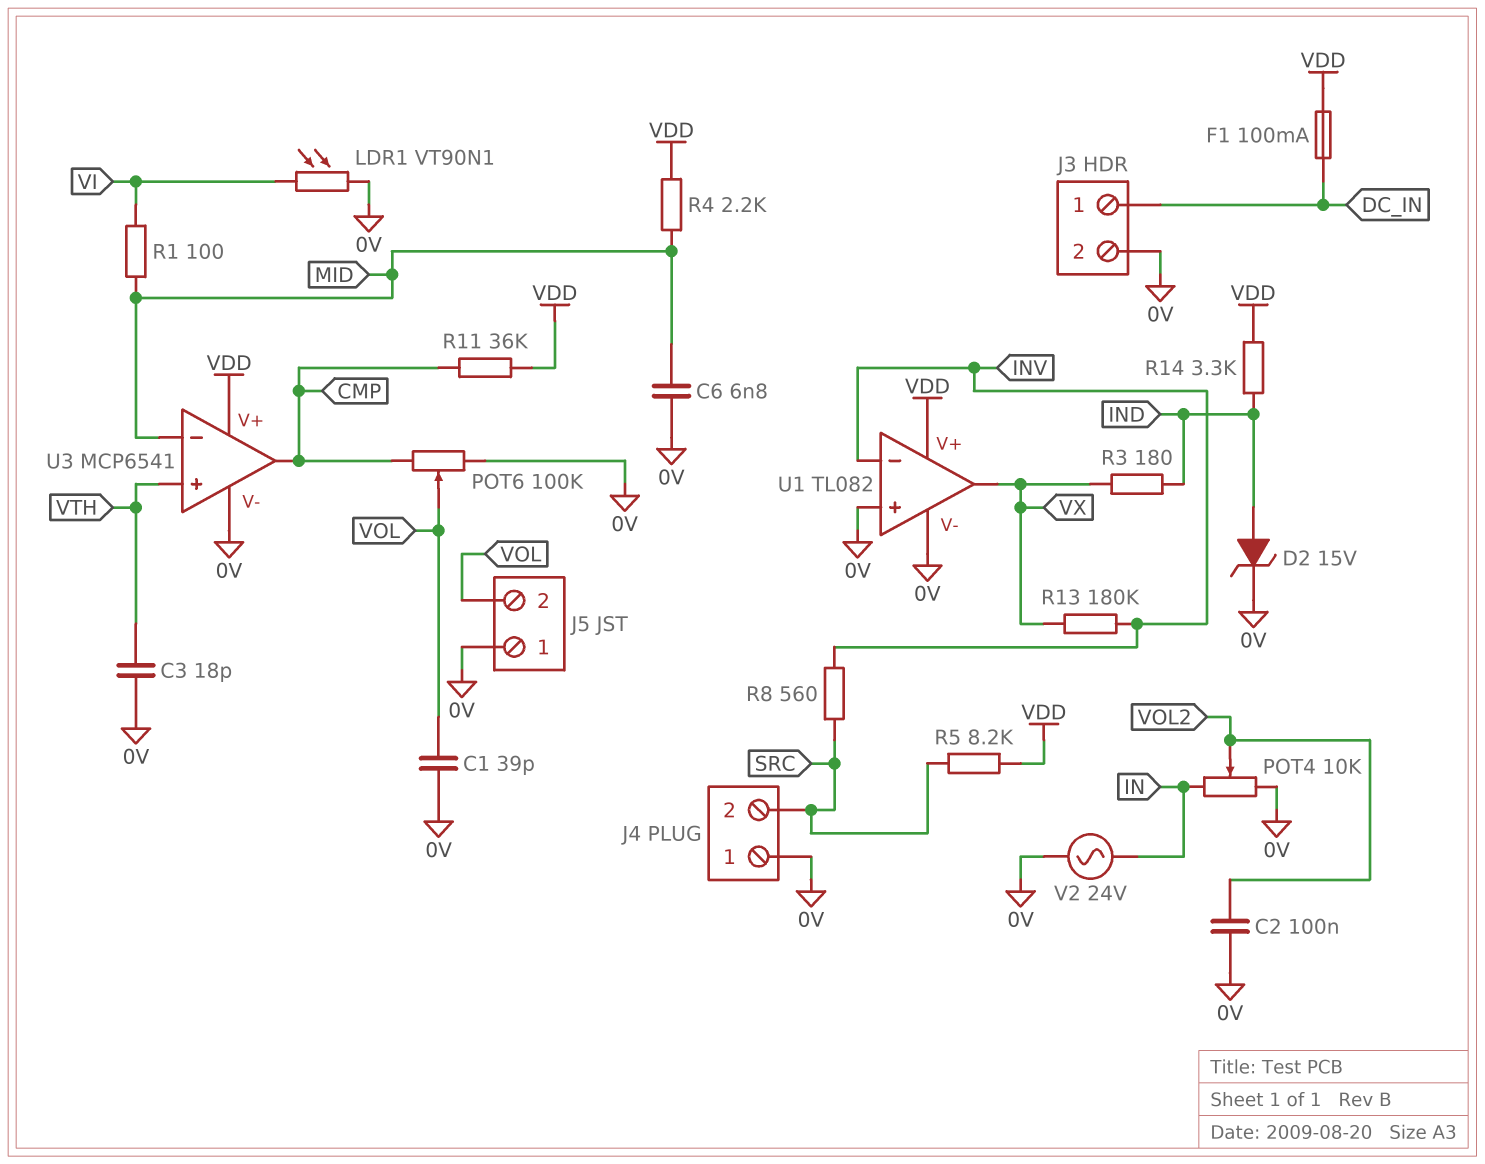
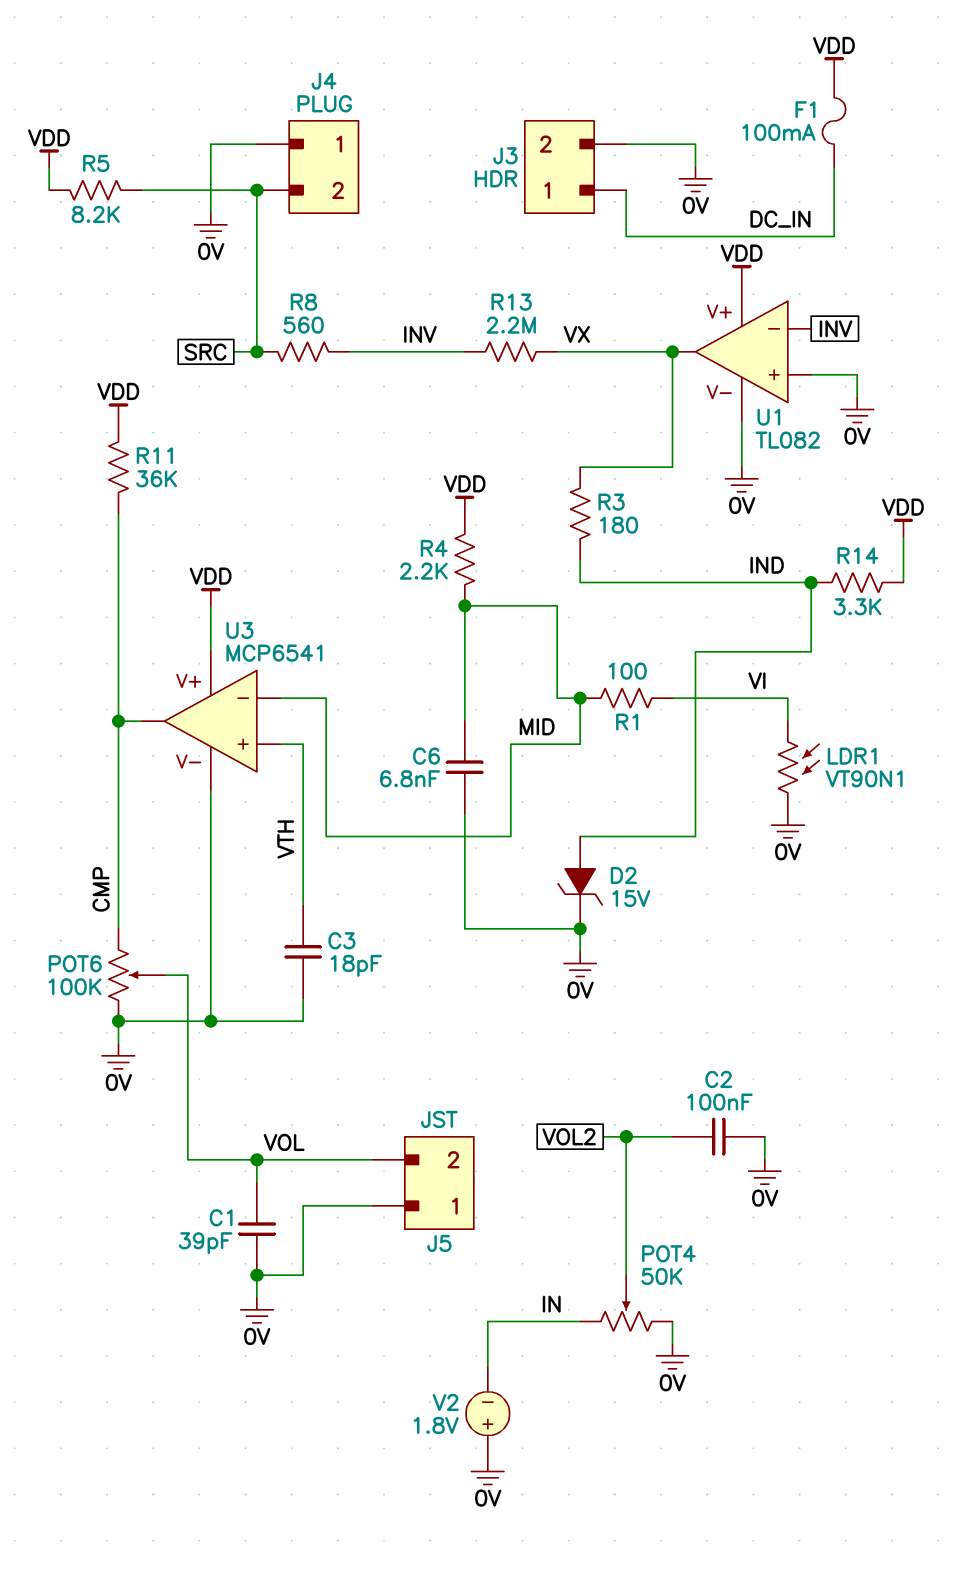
POT4: 10k (0V, IN, wiper VOL2) -> 50k (0V, IN, wiper VOL2)
R13: 180k (INV, VX) -> 2.2M (INV, VX)
V2: AC 24V (0V, IN) -> 1.8V (plus 0V, minus IN)

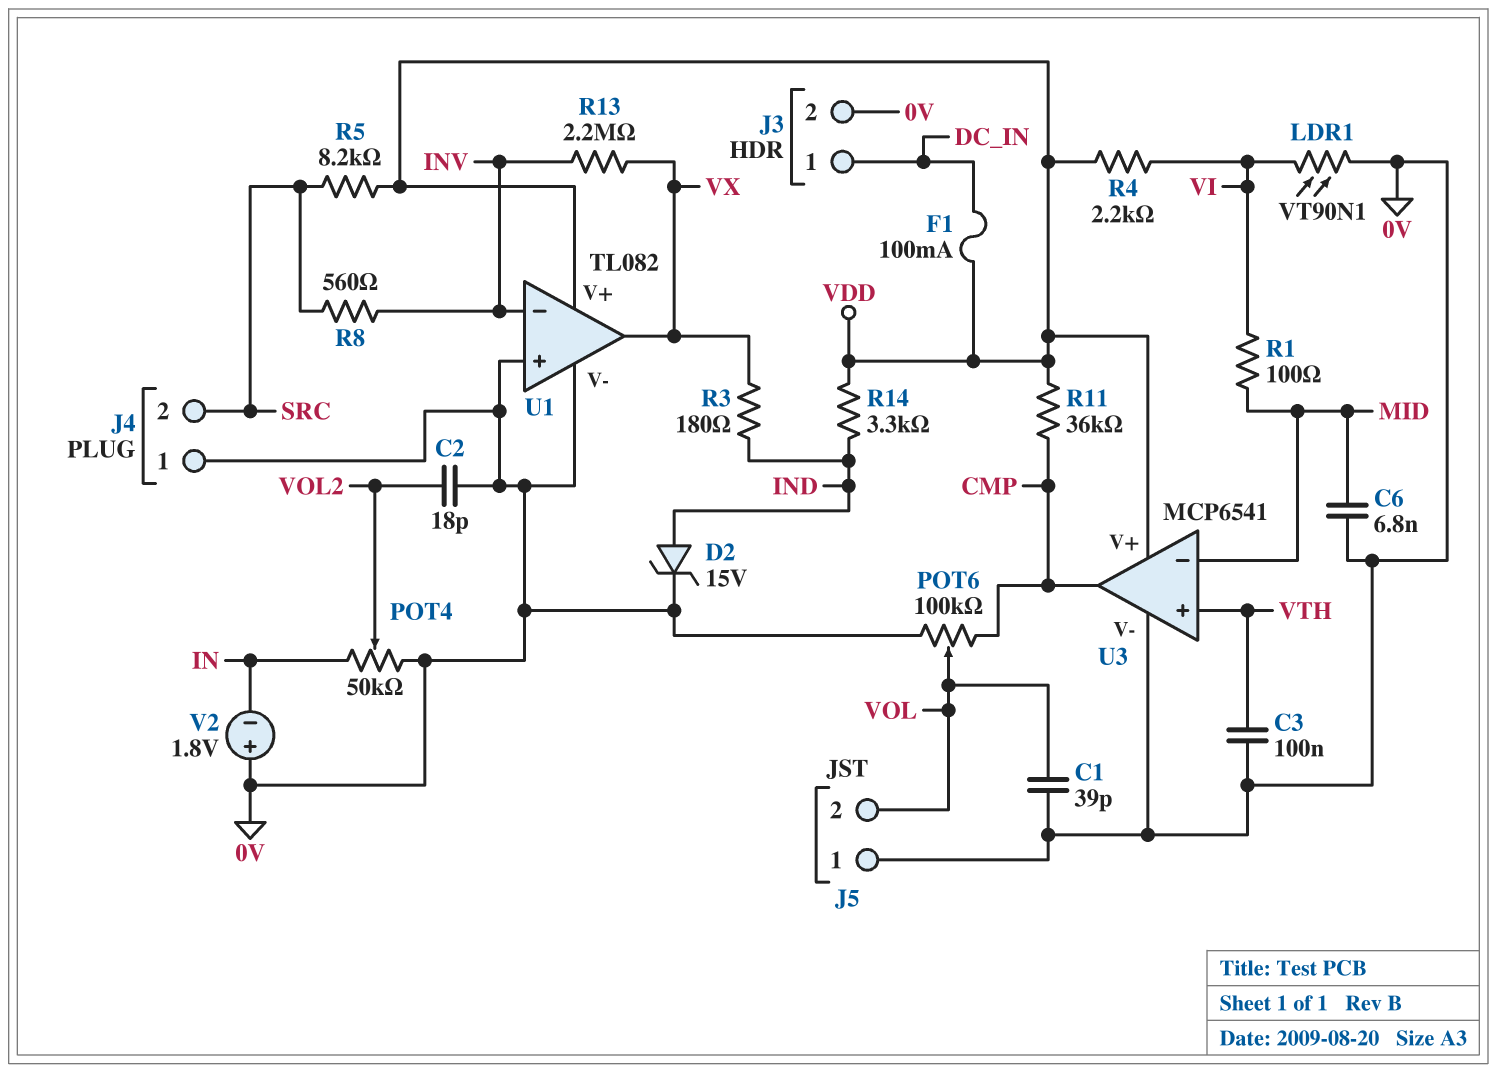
C2: 100nF (0V, VOL2) -> 18pF (0V, VOL2)
C3: 18pF (0V, VTH) -> 100nF (0V, VTH)
R4: 2.2k (MID, VDD) -> 2.2k (VDD, VI)

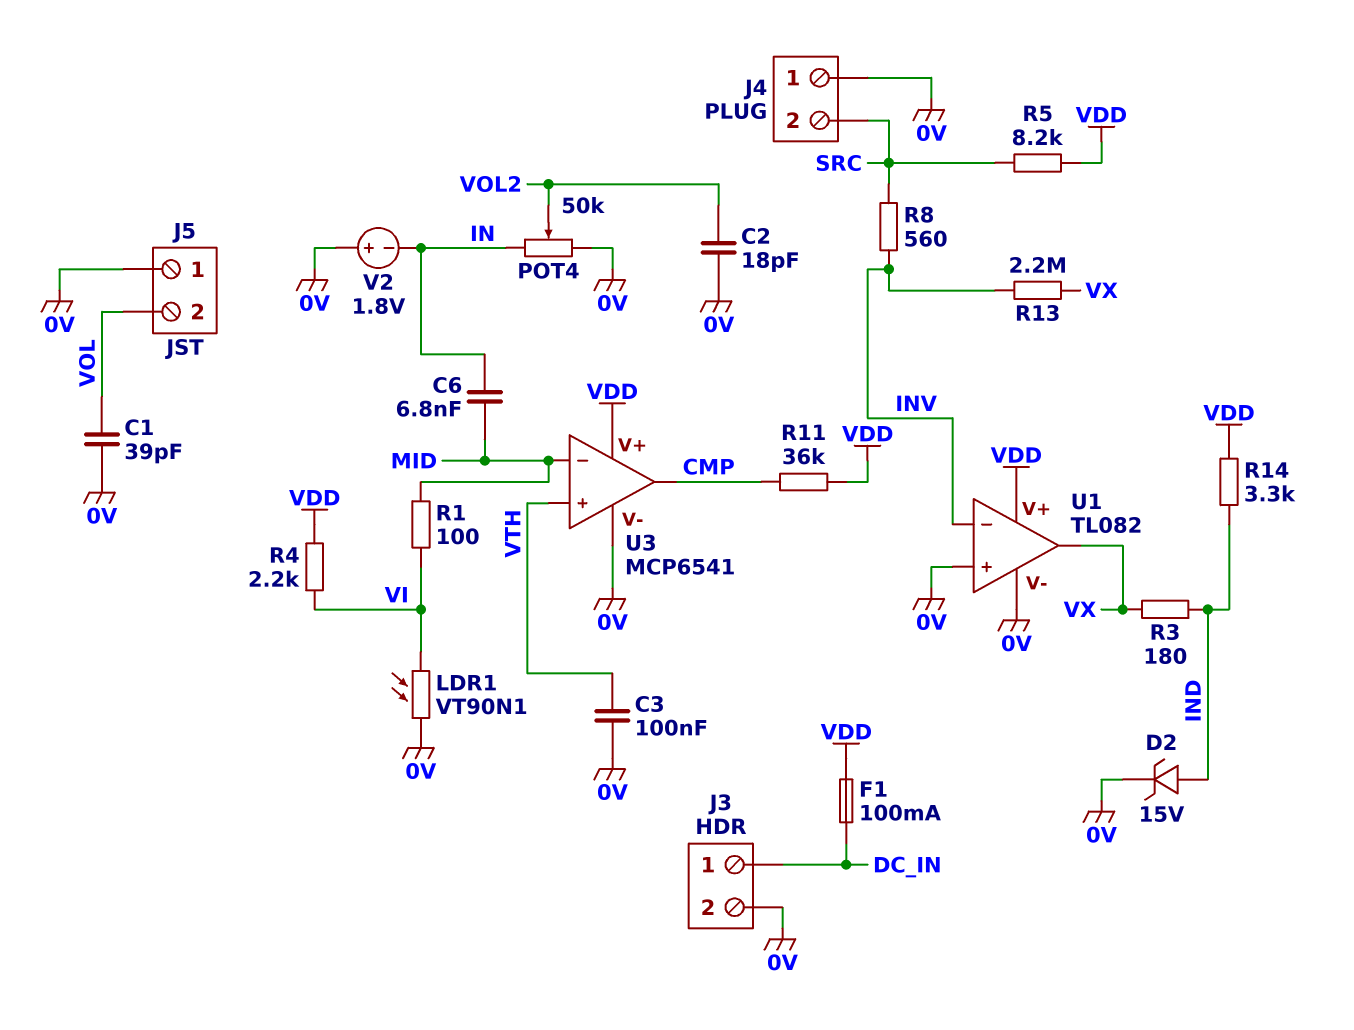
C6: 6.8nF (0V, MID) -> 6.8nF (IN, MID)
POT6: 100k (0V, CMP, wiper VOL) -> none

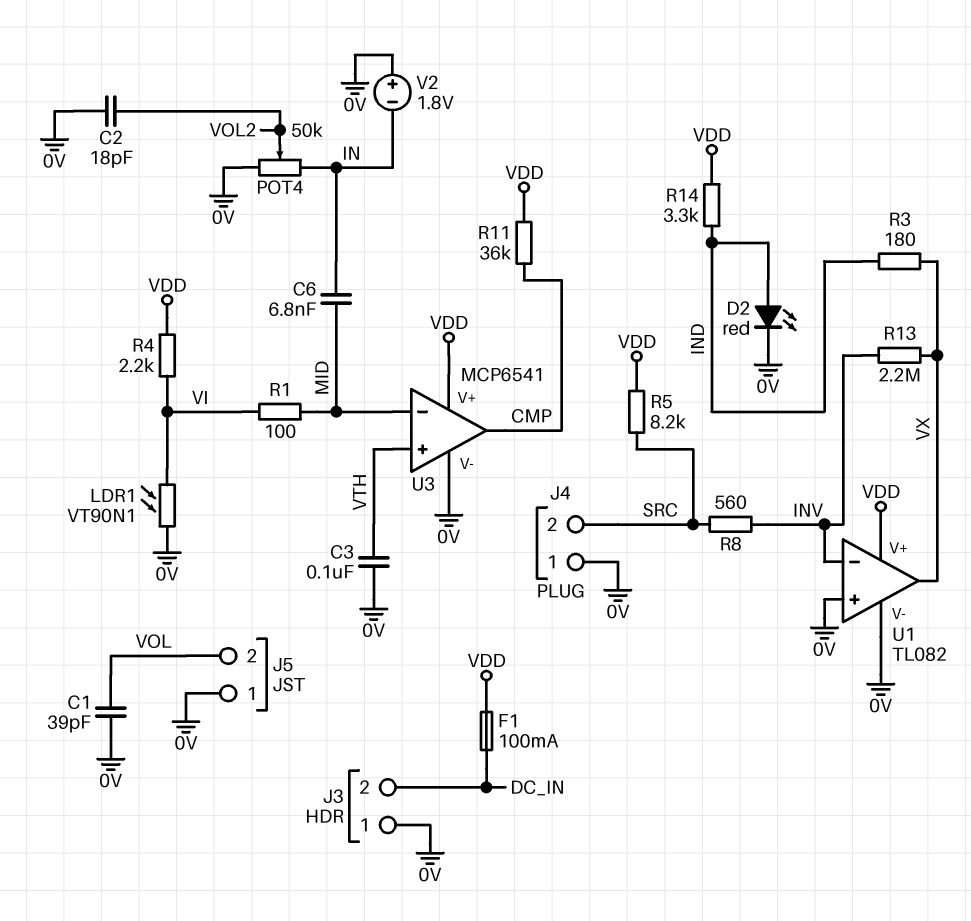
D2: zener 15V (A IND, K 0V) -> LED red (A IND, K 0V)
J3 pin 1: DC_IN -> 0V
J3 pin 2: 0V -> DC_IN

